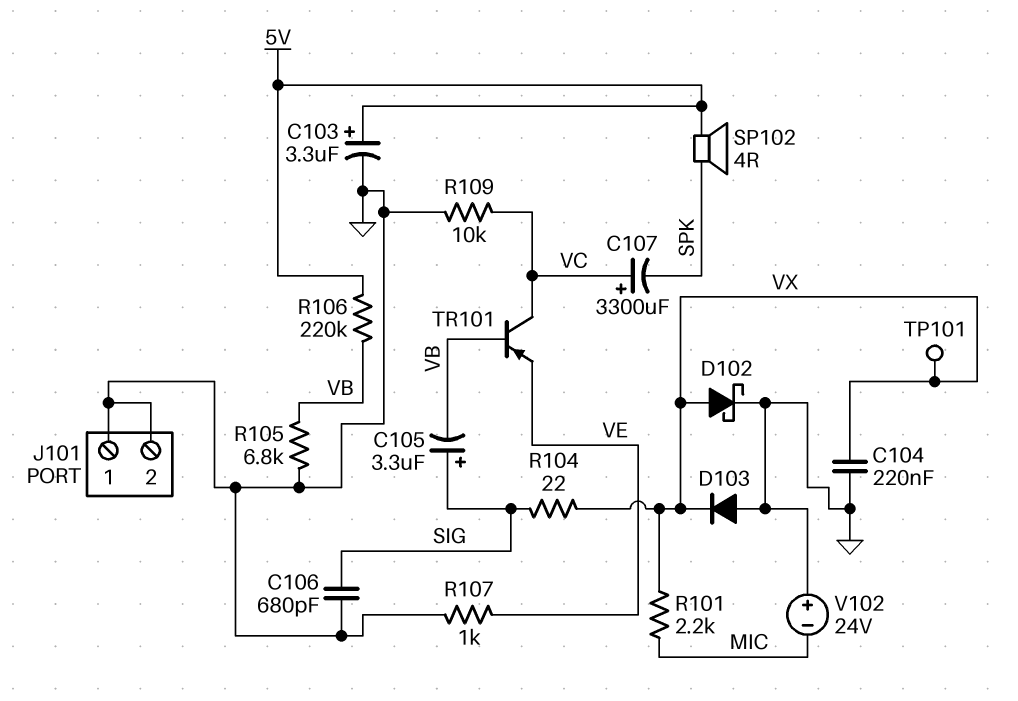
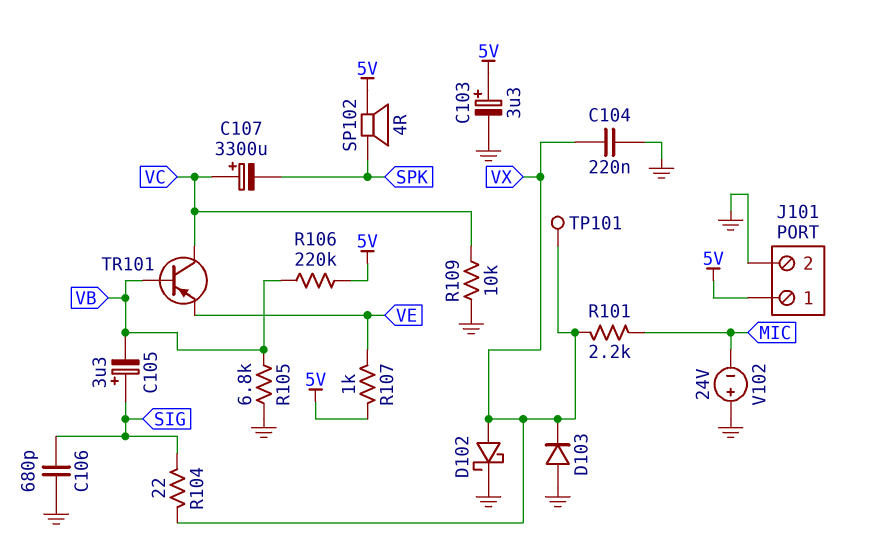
J101 pin 1: GND -> 5V
R107: 1k (GND, VE) -> 1k (5V, VE)

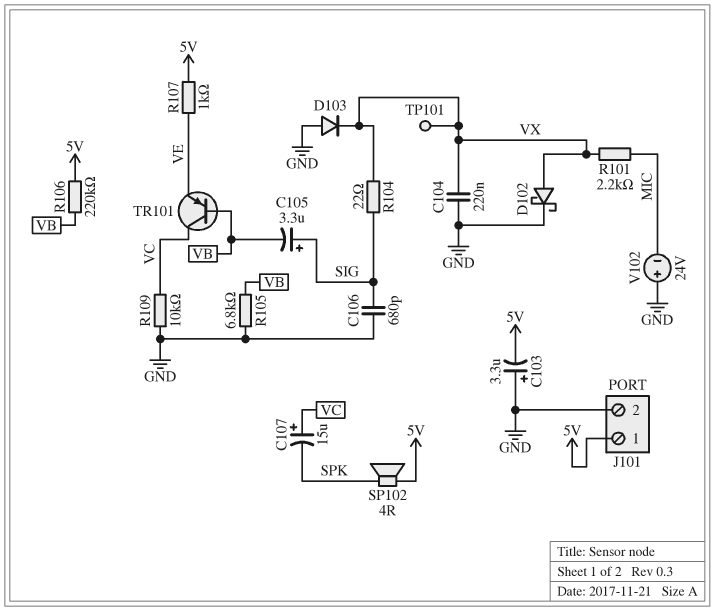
C103: 3.3uF (plus 5V, minus GND) -> 3.3uF (plus GND, minus 5V)
C107: 3300uF (plus VC, minus SPK) -> 15uF (plus VC, minus SPK)

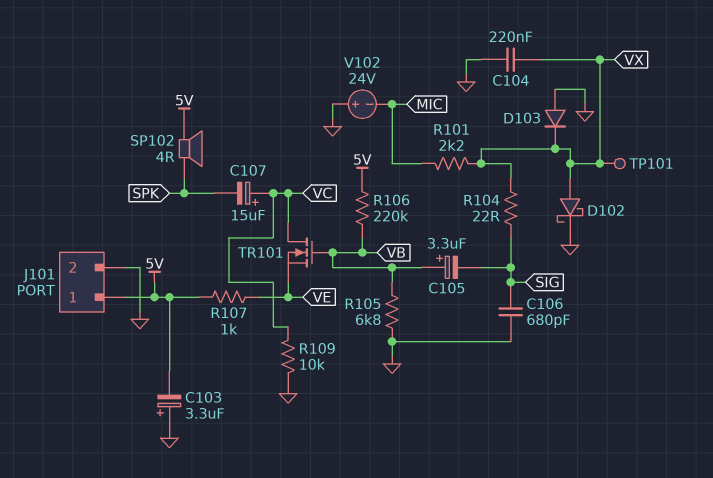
C105: 3.3uF (plus SIG, minus VB) -> 3.3uF (plus VB, minus SIG)
TR101: PNP (B VB, C VC, E VE) -> NMOS (G VB, D VC, S VE)

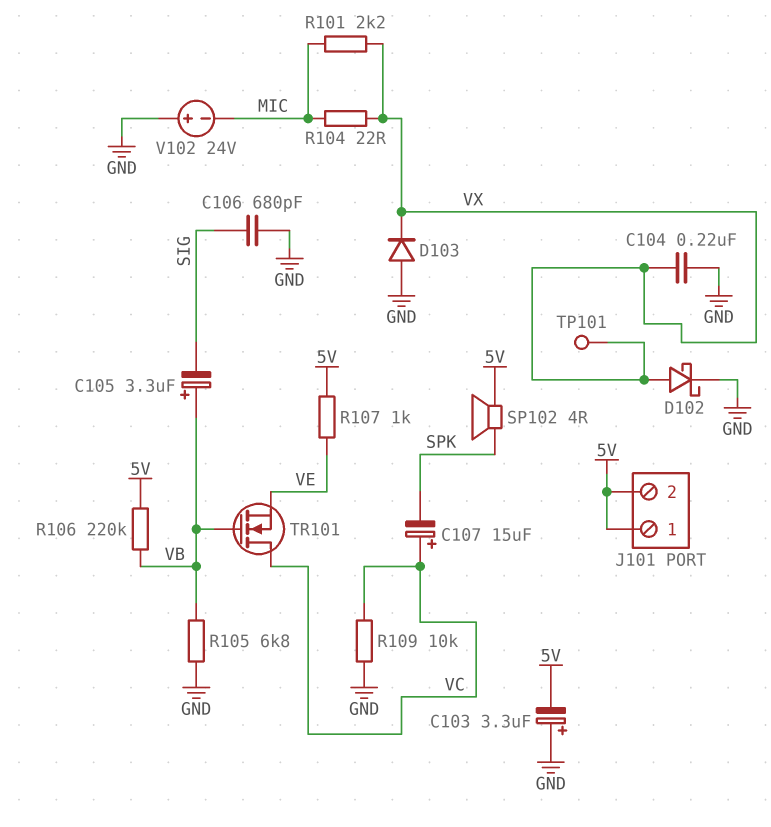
J101 pin 2: GND -> 5V
R104: 22 (SIG, VX) -> 22 (MIC, VX)

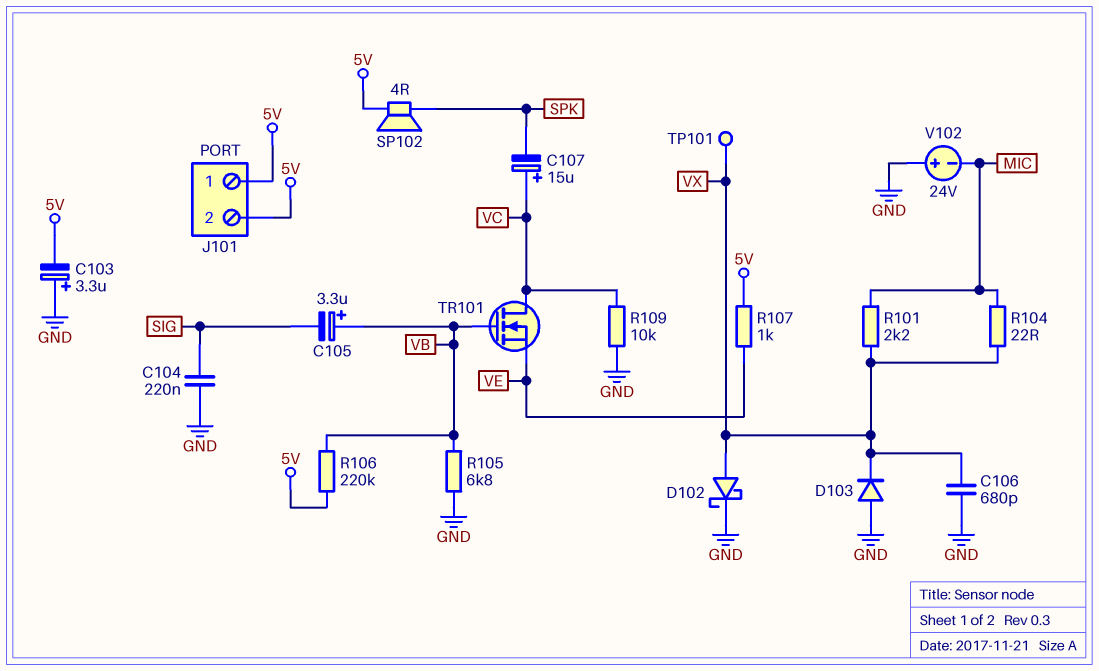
C104: 220nF (GND, VX) -> 220nF (GND, SIG)
C106: 680pF (GND, SIG) -> 680pF (GND, VX)

